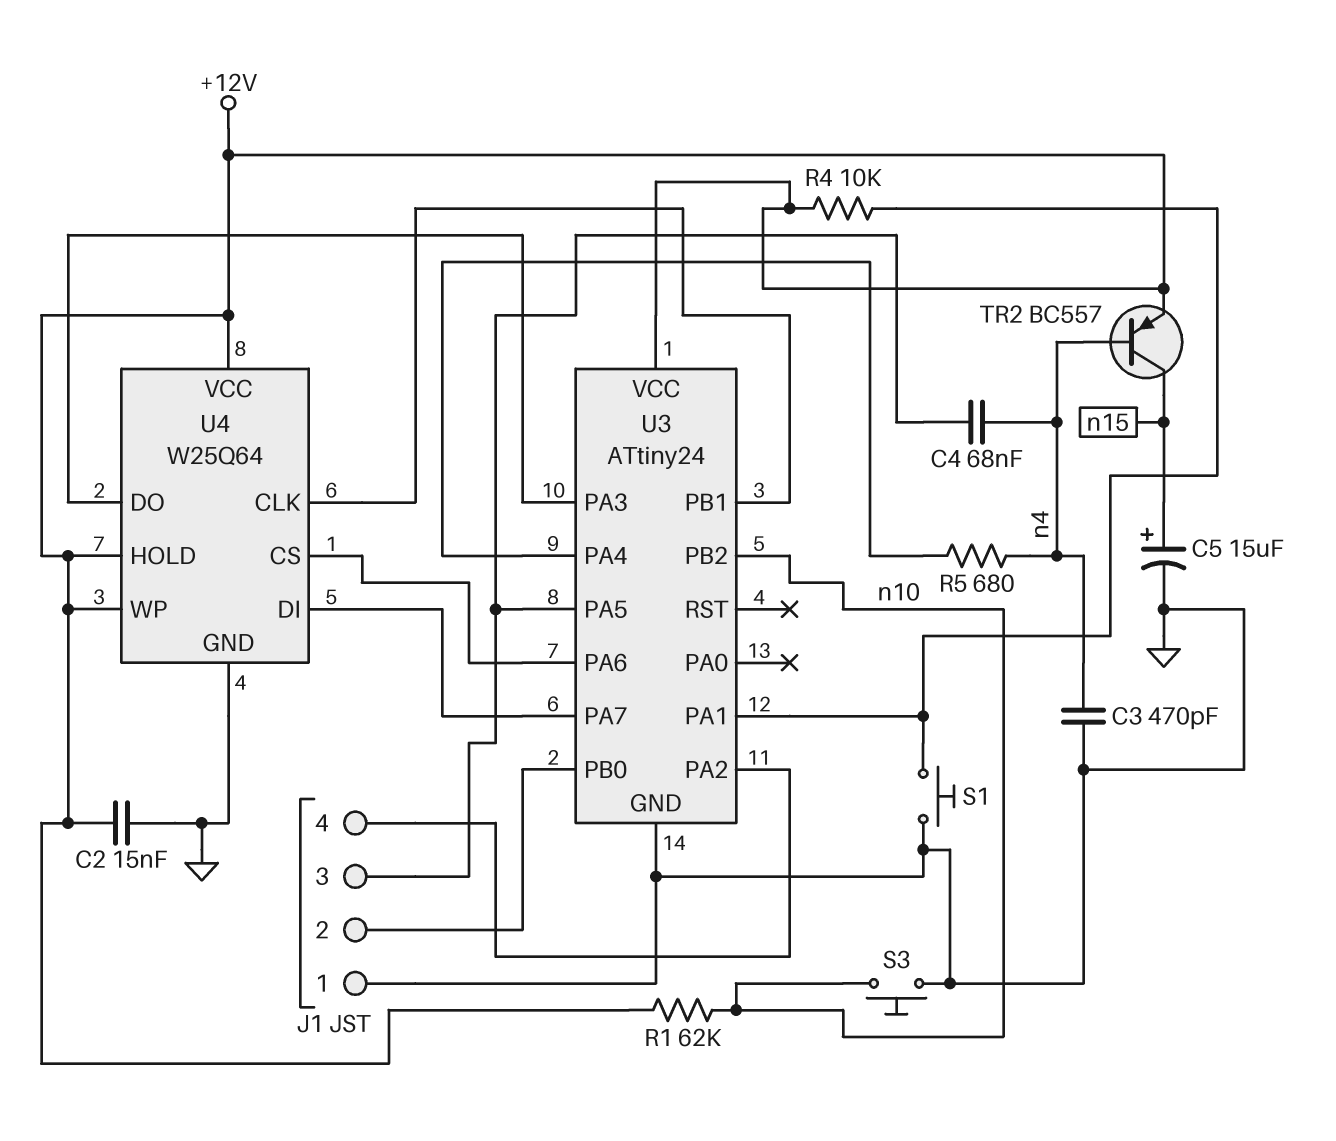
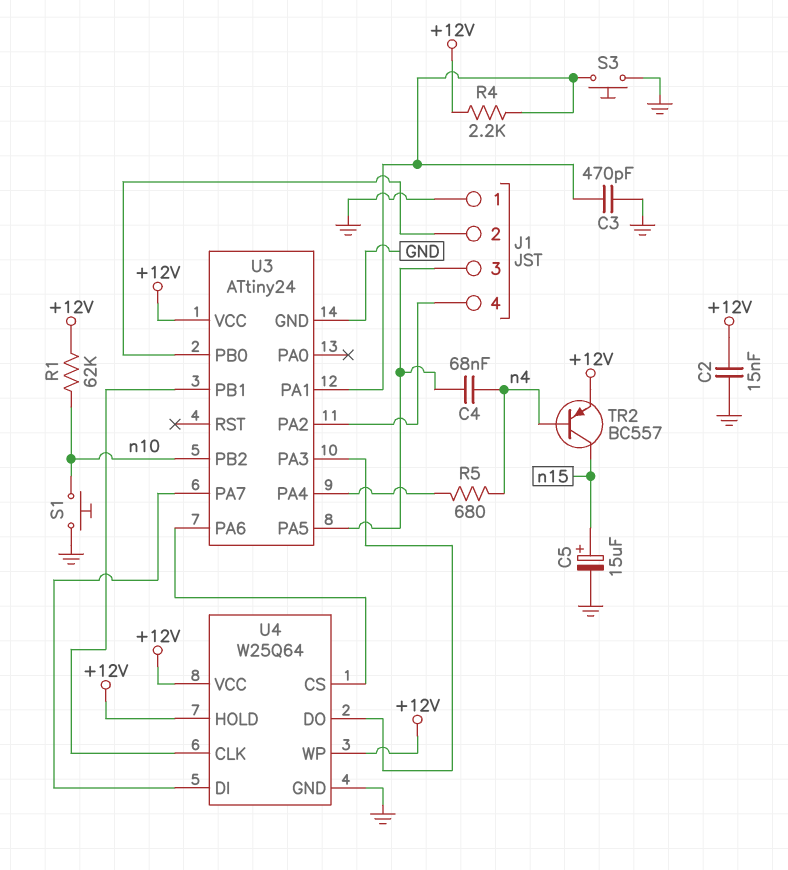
C3: 470pF (GND, n4) -> 470pF (GND, U3/PA1)
R4: 10k (+12V, U3/PA1) -> 2.2k (+12V, U3/PA1)
S1: button (GND, U3/PA1) -> button (GND, n10)
S3: button (GND, n10) -> button (GND, U3/PA1)

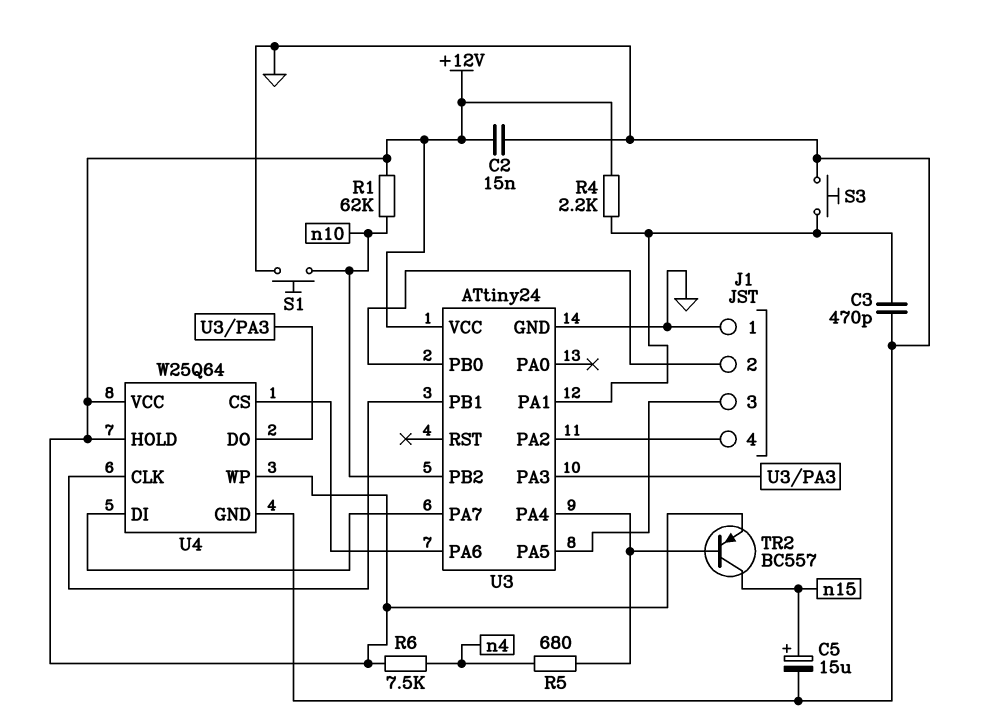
C4: 68nF (J1/3, n4) -> none
R6: none -> 7.5k (+12V, n4)
TR2: PNP BC557 (B n4, C n15, E +12V) -> PNP BC557 (B U3/PA4, C n15, E +12V)

